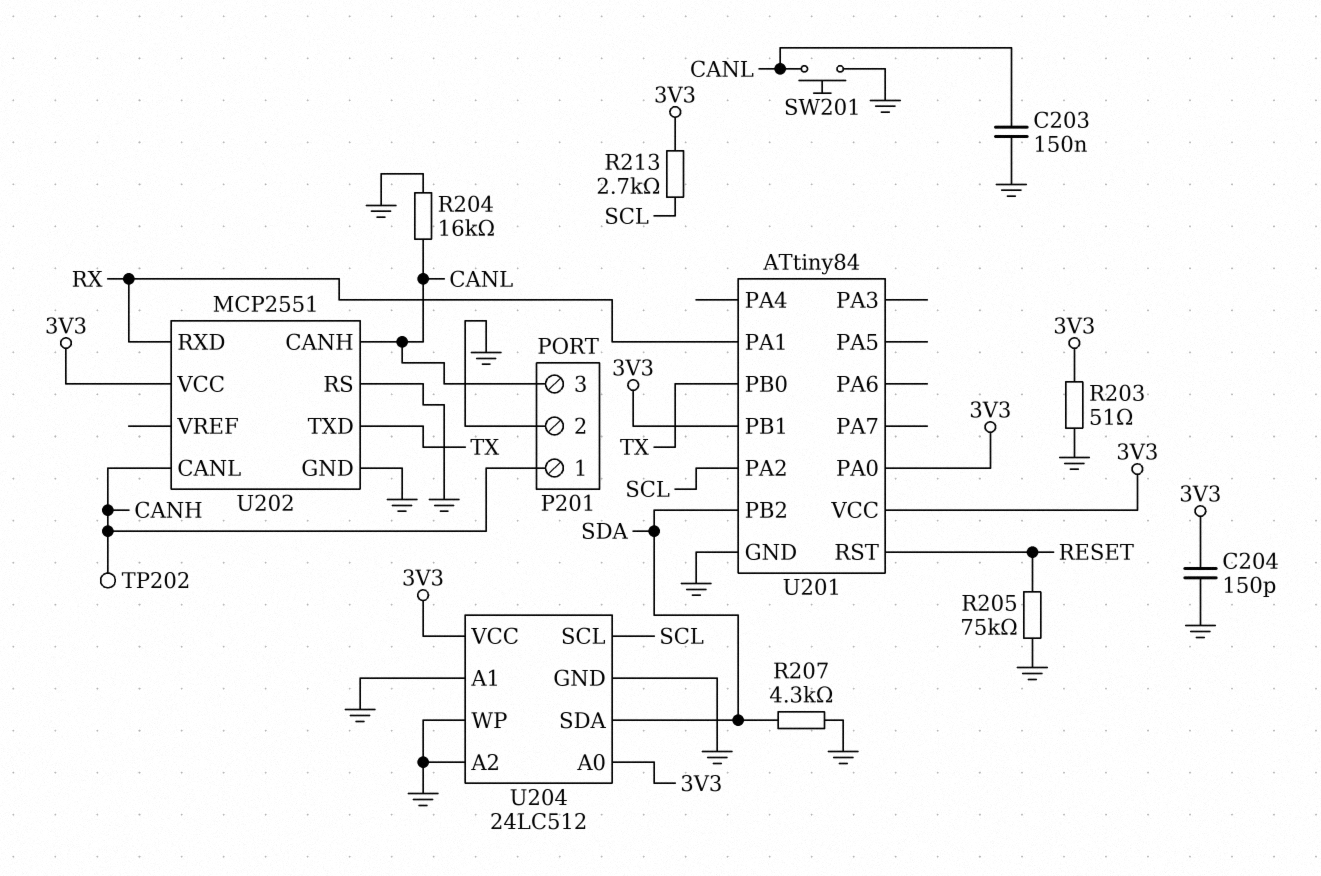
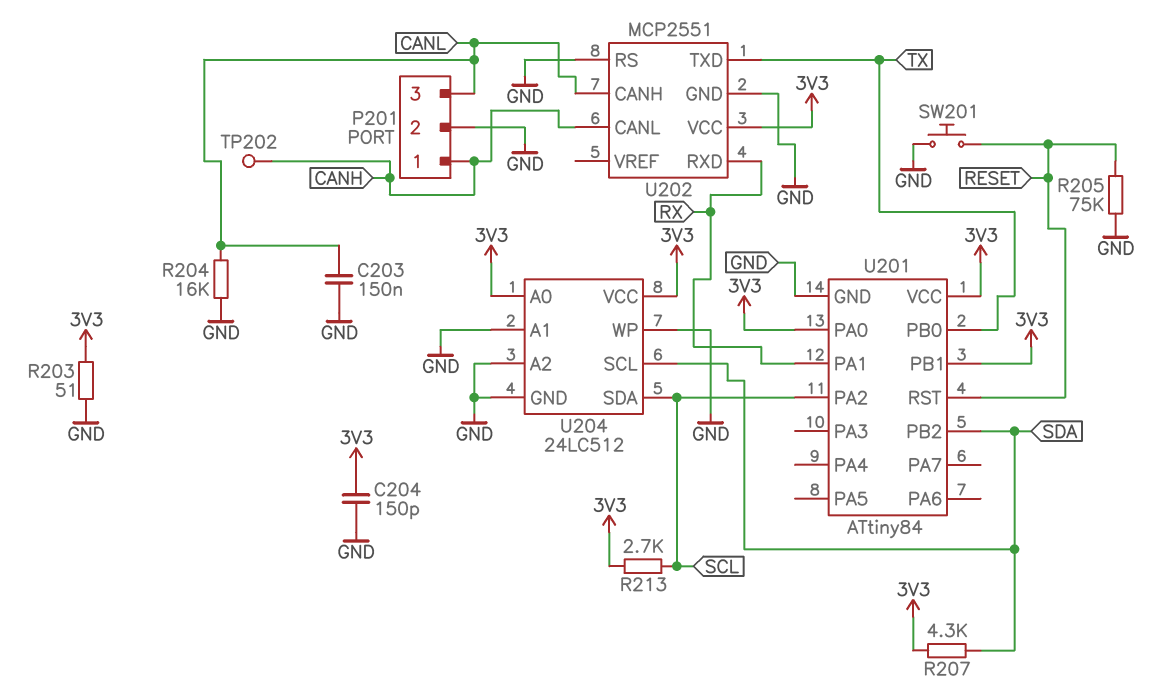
R207: 4.3k (GND, SDA) -> 4.3k (3V3, SDA)
SW201: button (CANL, GND) -> button (GND, RESET)
U204 pin SCL: SCL -> SDA
U204 pin SDA: SDA -> SCL

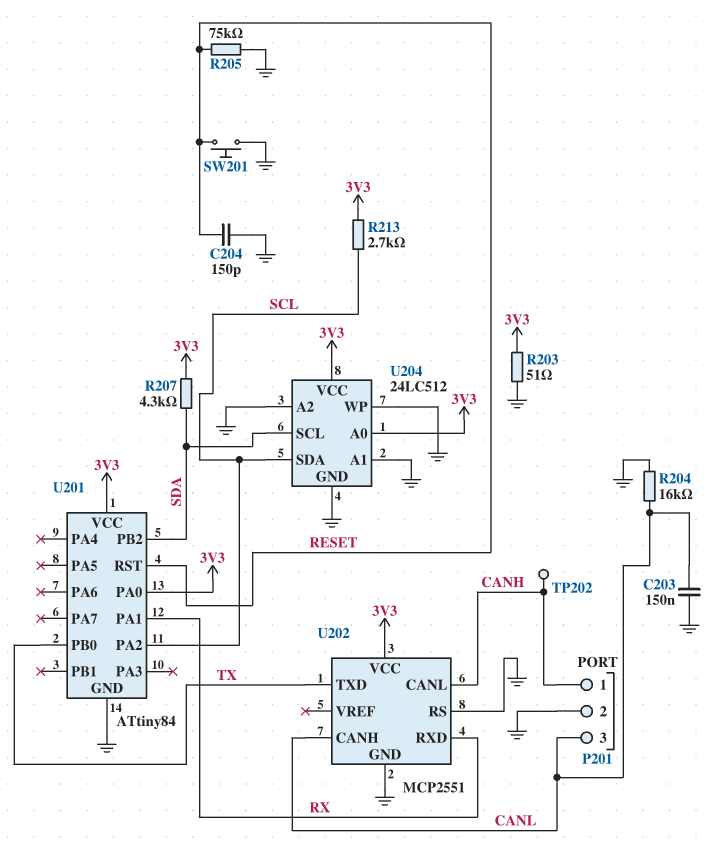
C204: 150pF (3V3, GND) -> 150pF (GND, RESET)
U201 pin PB1: 3V3 -> none

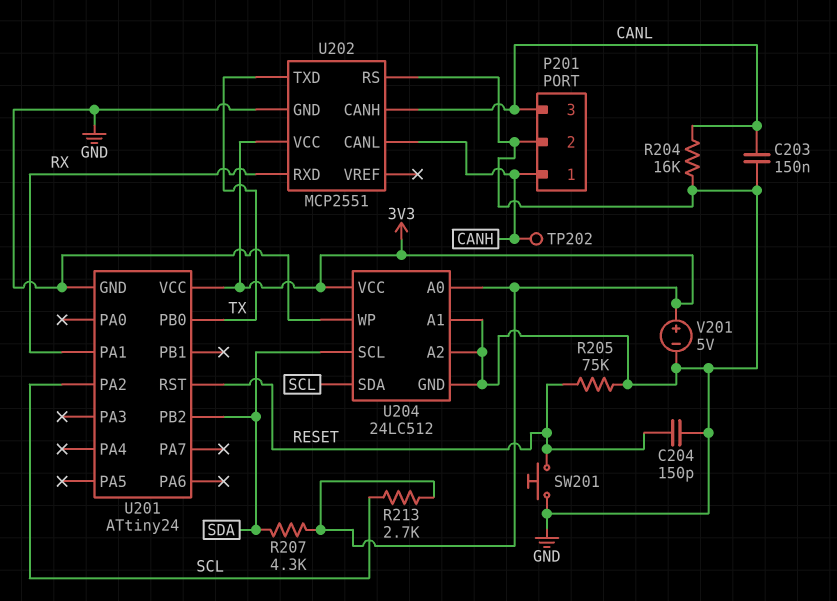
R203: 51 (3V3, GND) -> none
U201: ATtiny84 -> ATtiny24
U201 pin PA0: 3V3 -> none
V201: none -> 5V (plus 3V3, minus GND)

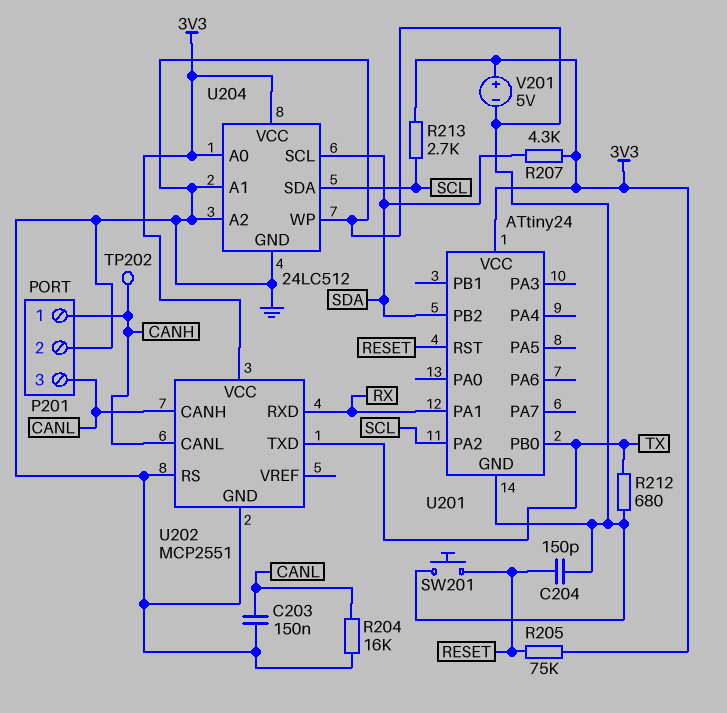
R205: 75k (GND, RESET) -> 75k (3V3, RESET)
R212: none -> 680 (GND, TX)

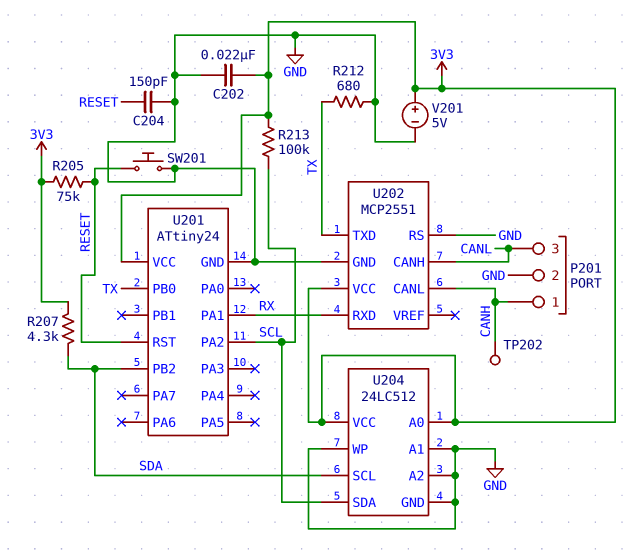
C202: none -> 22nF (3V3, GND)
C203: 150nF (CANL, GND) -> none
R204: 16k (CANL, GND) -> none
R213: 2.7k (3V3, SCL) -> 100k (3V3, SCL)

